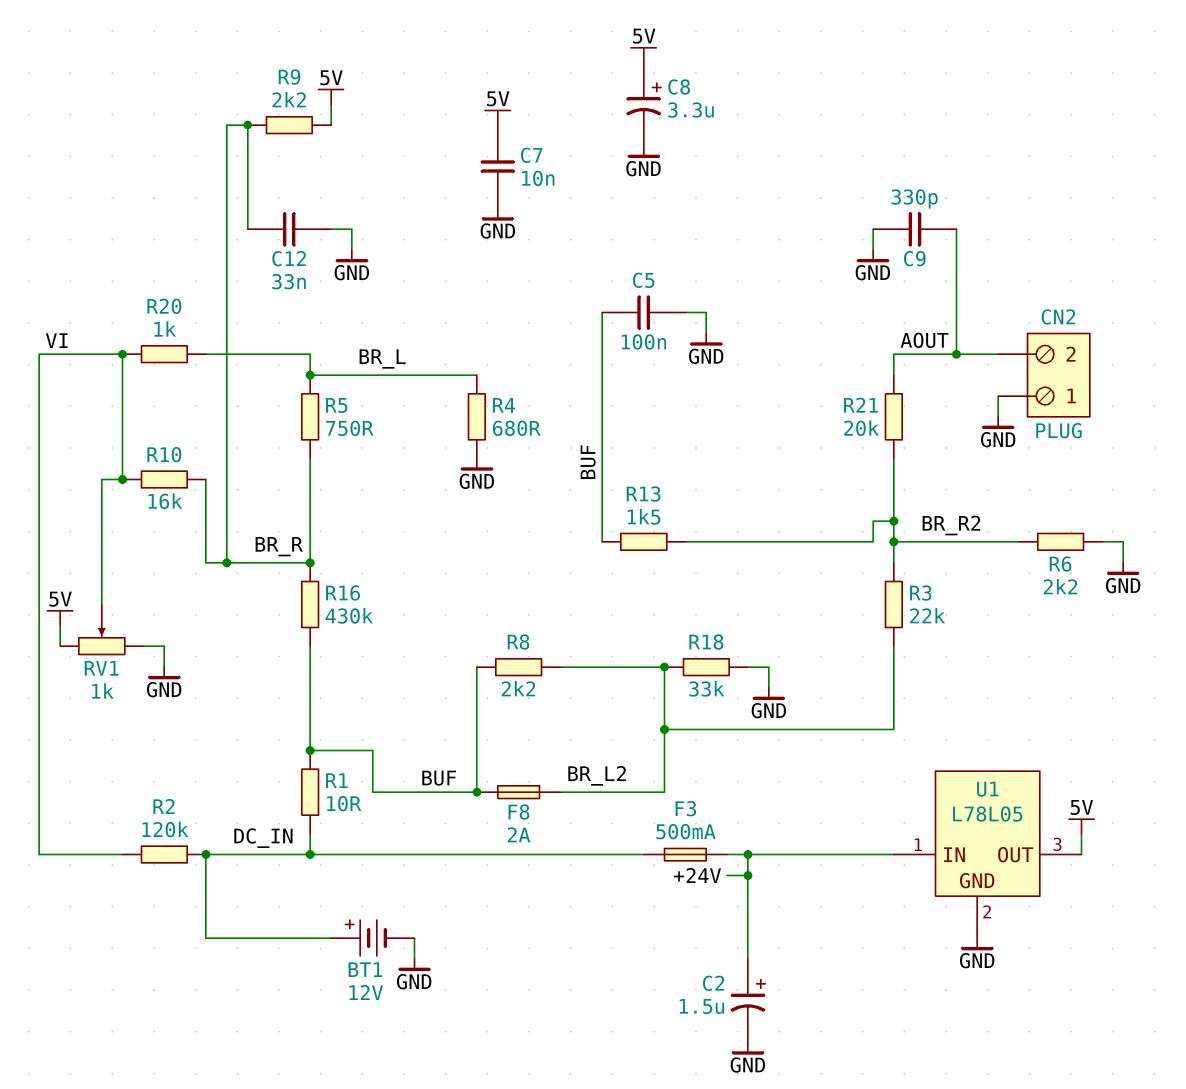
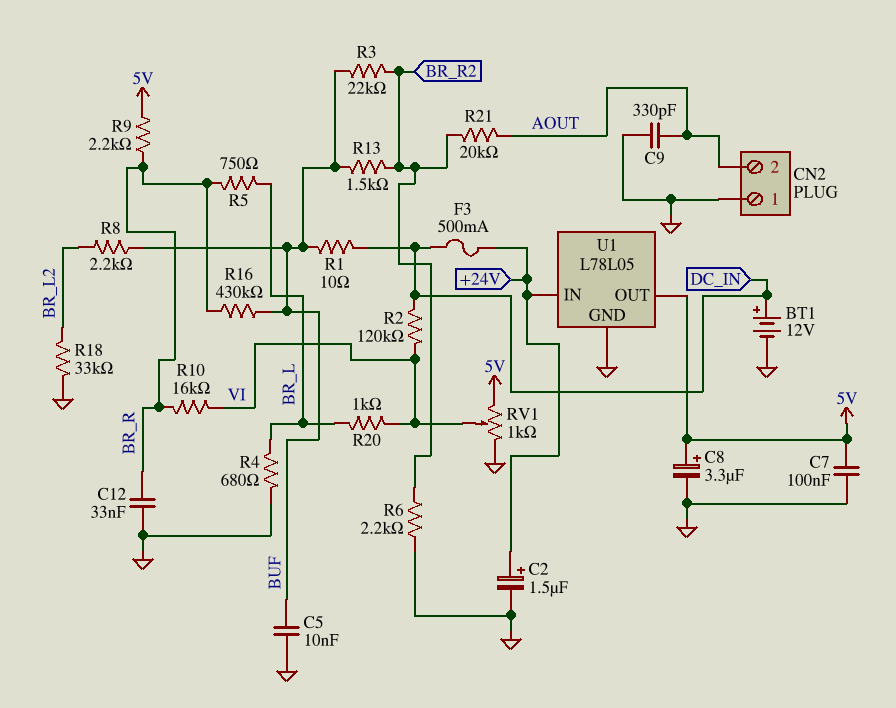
C5: 100nF (BUF, GND) -> 10nF (BUF, GND)
C7: 10nF (5V, GND) -> 100nF (5V, GND)
F8: 2A (BR_L2, BUF) -> none
R3: 22k (BR_L2, BR_R2) -> 22k (BR_R2, BUF)

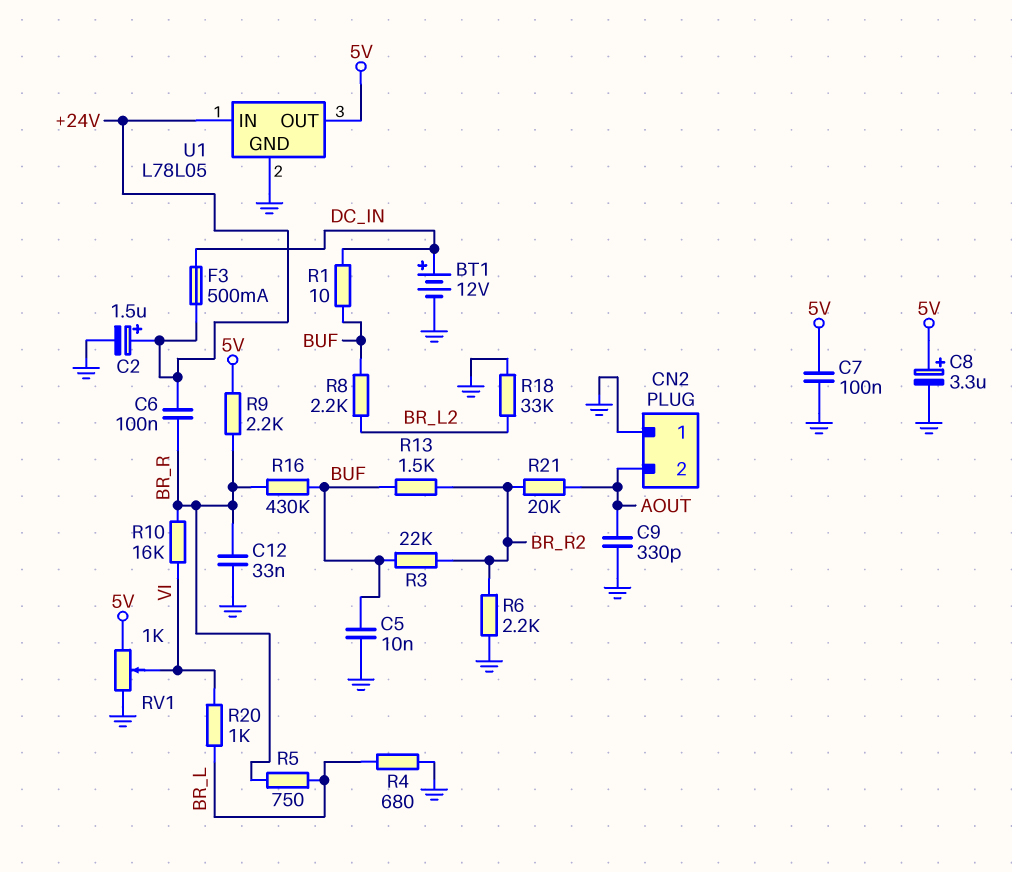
C6: none -> 100nF (+24V, BR_R)
R2: 120k (DC_IN, VI) -> none

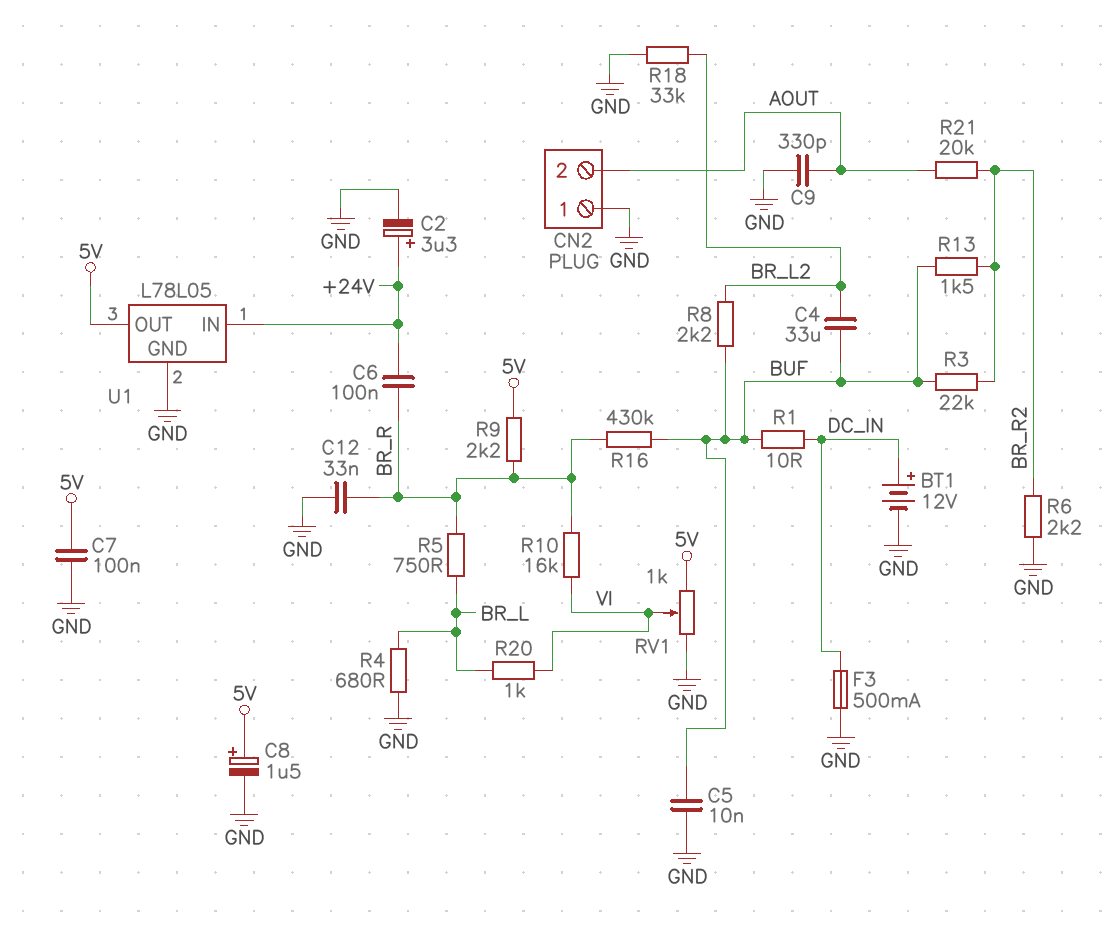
C2: 1.5uF (plus +24V, minus GND) -> 3.3uF (plus +24V, minus GND)
C4: none -> 33uF (BR_L2, BUF)
C8: 3.3uF (plus 5V, minus GND) -> 1.5uF (plus 5V, minus GND)
F3: 500mA (+24V, DC_IN) -> 500mA (DC_IN, GND)

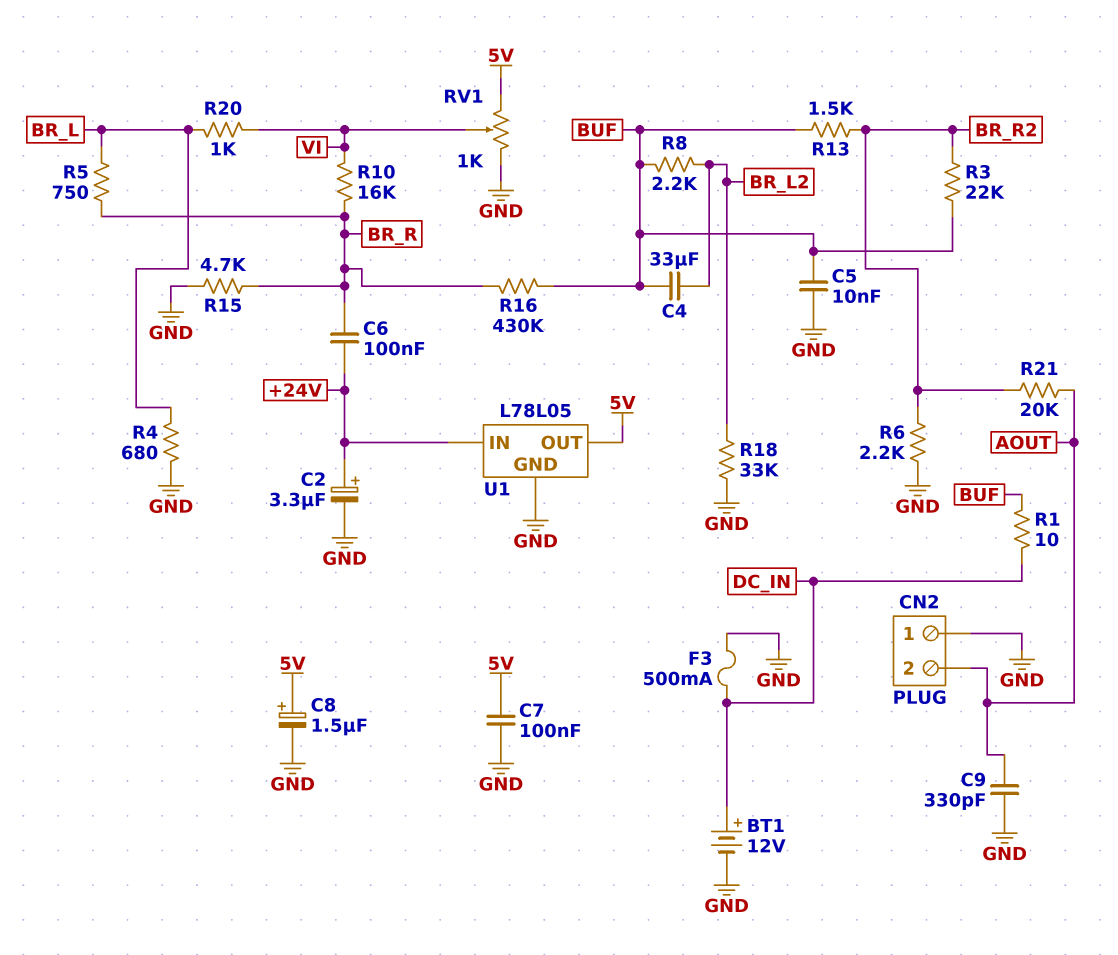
C12: 33nF (BR_R, GND) -> none
R9: 2.2k (5V, BR_R) -> none
R15: none -> 4.7k (BR_R, GND)

